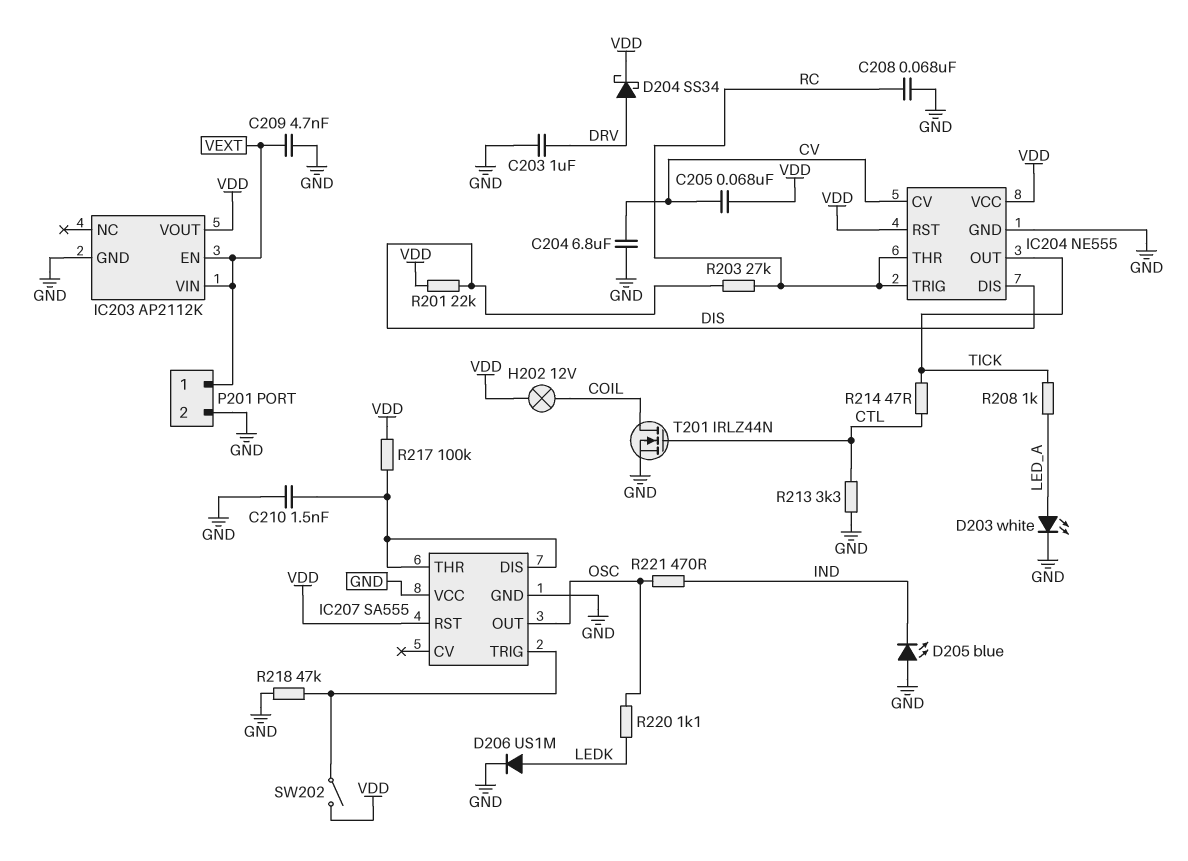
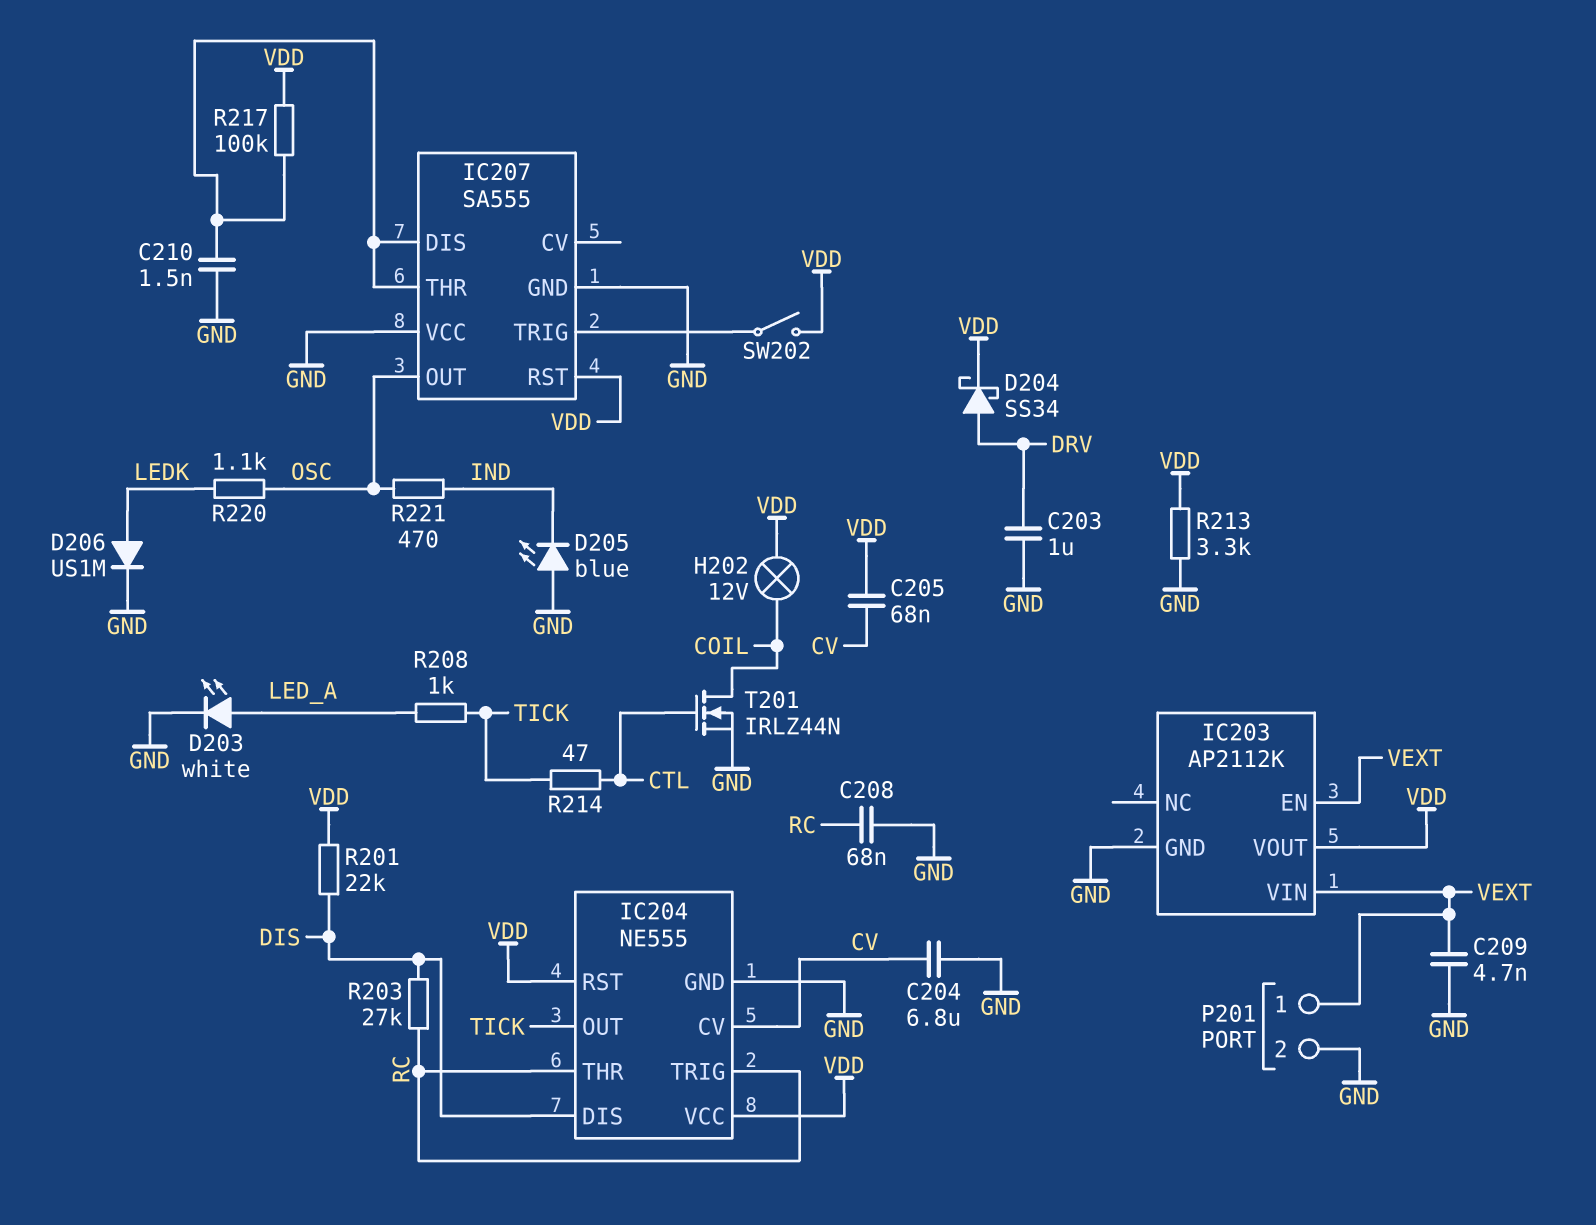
R213: 3.3k (CTL, GND) -> 3.3k (GND, VDD)
R218: 47k (GND, IC207/TRIG) -> none

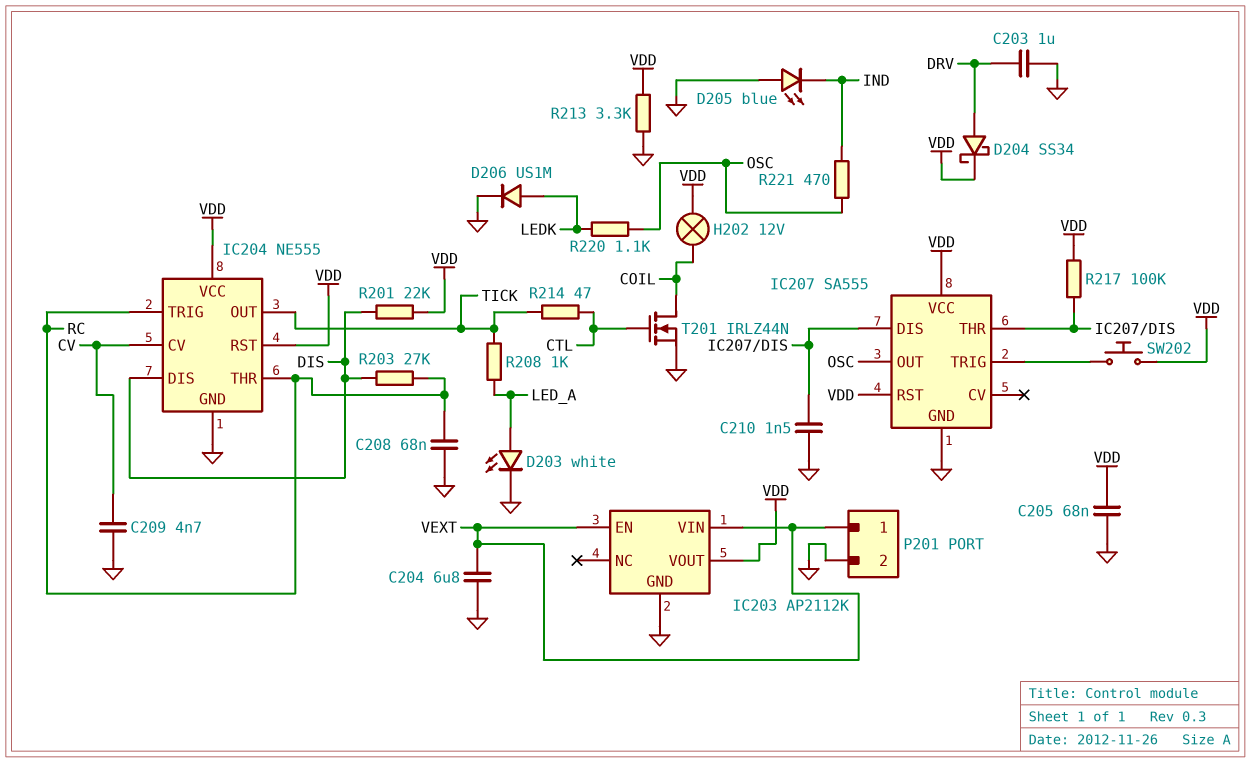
C204: 6.8uF (CV, GND) -> 6.8uF (GND, VEXT)
C205: 68nF (CV, VDD) -> 68nF (GND, VDD)
C209: 4.7nF (GND, VEXT) -> 4.7nF (CV, GND)
IC207 pin VCC: GND -> VDD
SW202: switch (IC207/TRIG, VDD) -> button (IC207/TRIG, VDD)

